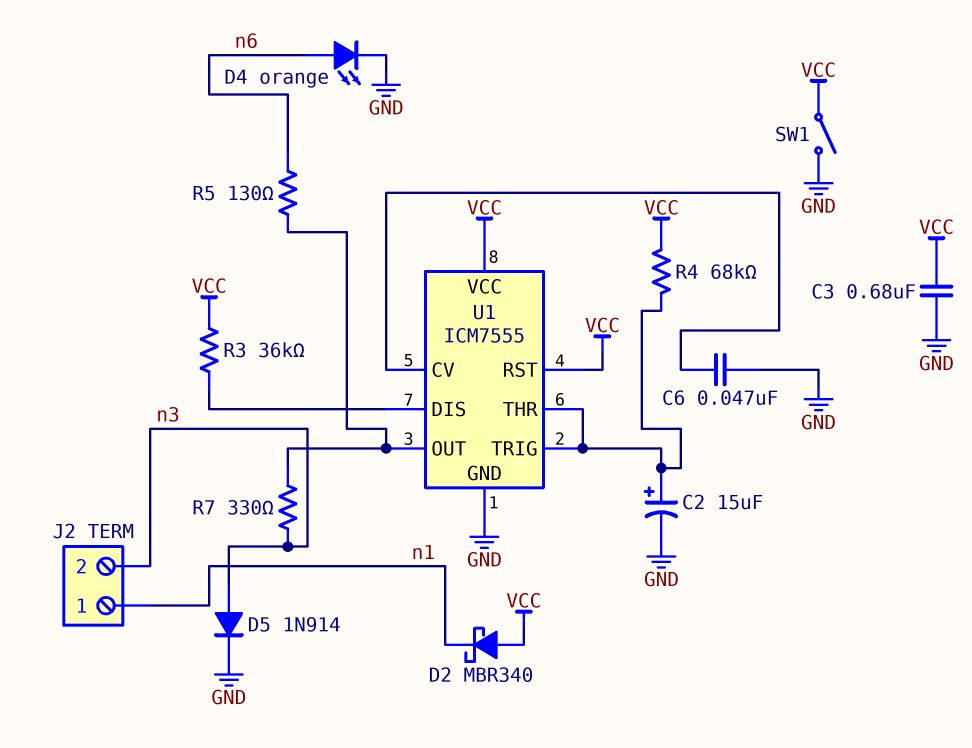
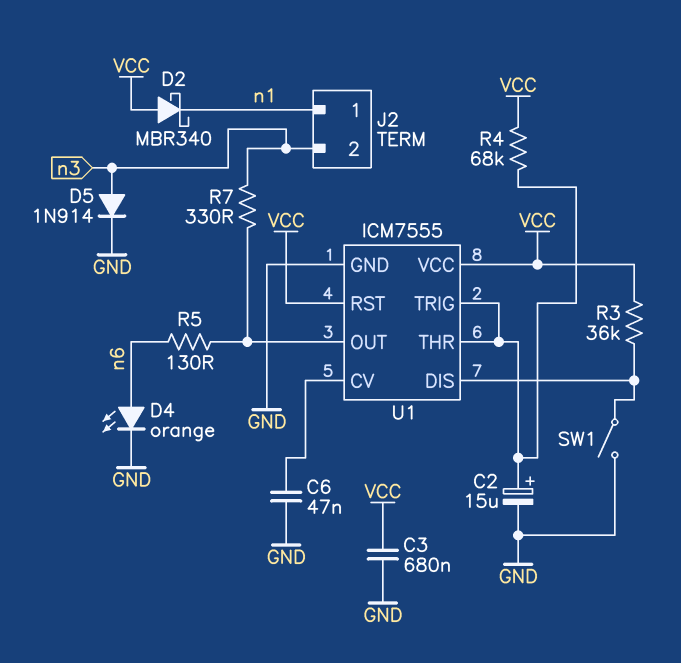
SW1: switch (GND, VCC) -> switch (GND, U1/DIS)

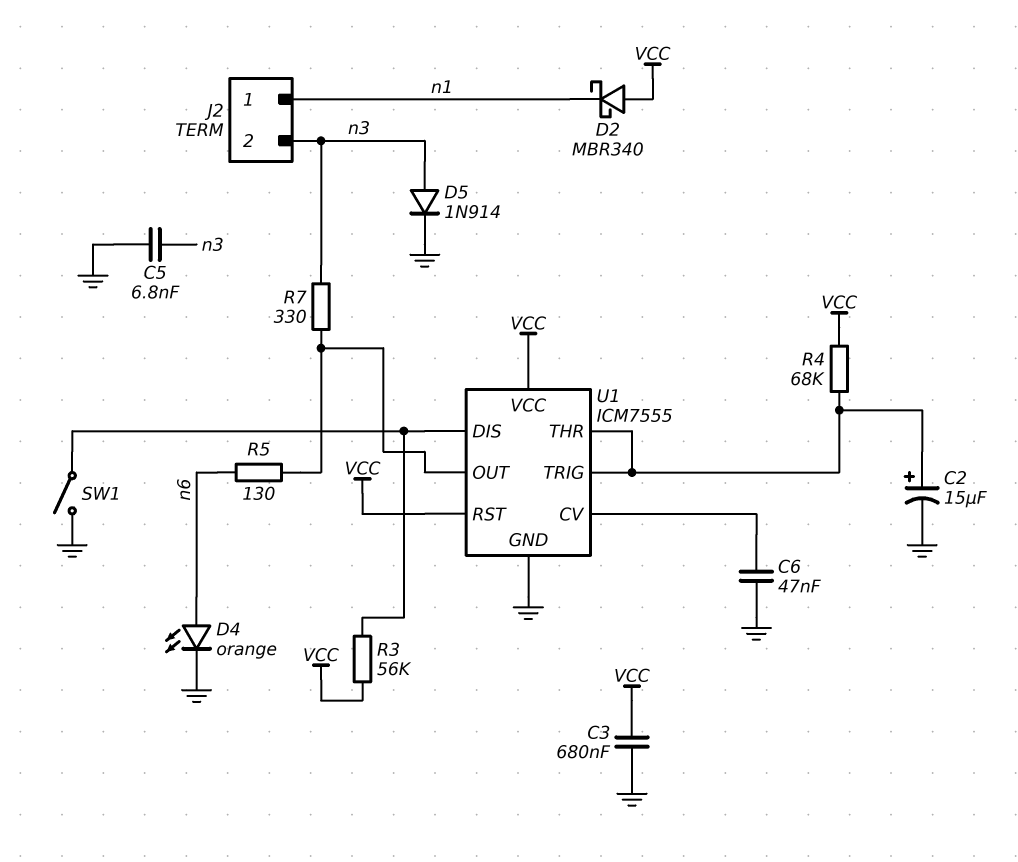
C5: none -> 6.8nF (GND, n3)
R3: 36k (U1/DIS, VCC) -> 56k (U1/DIS, VCC)

